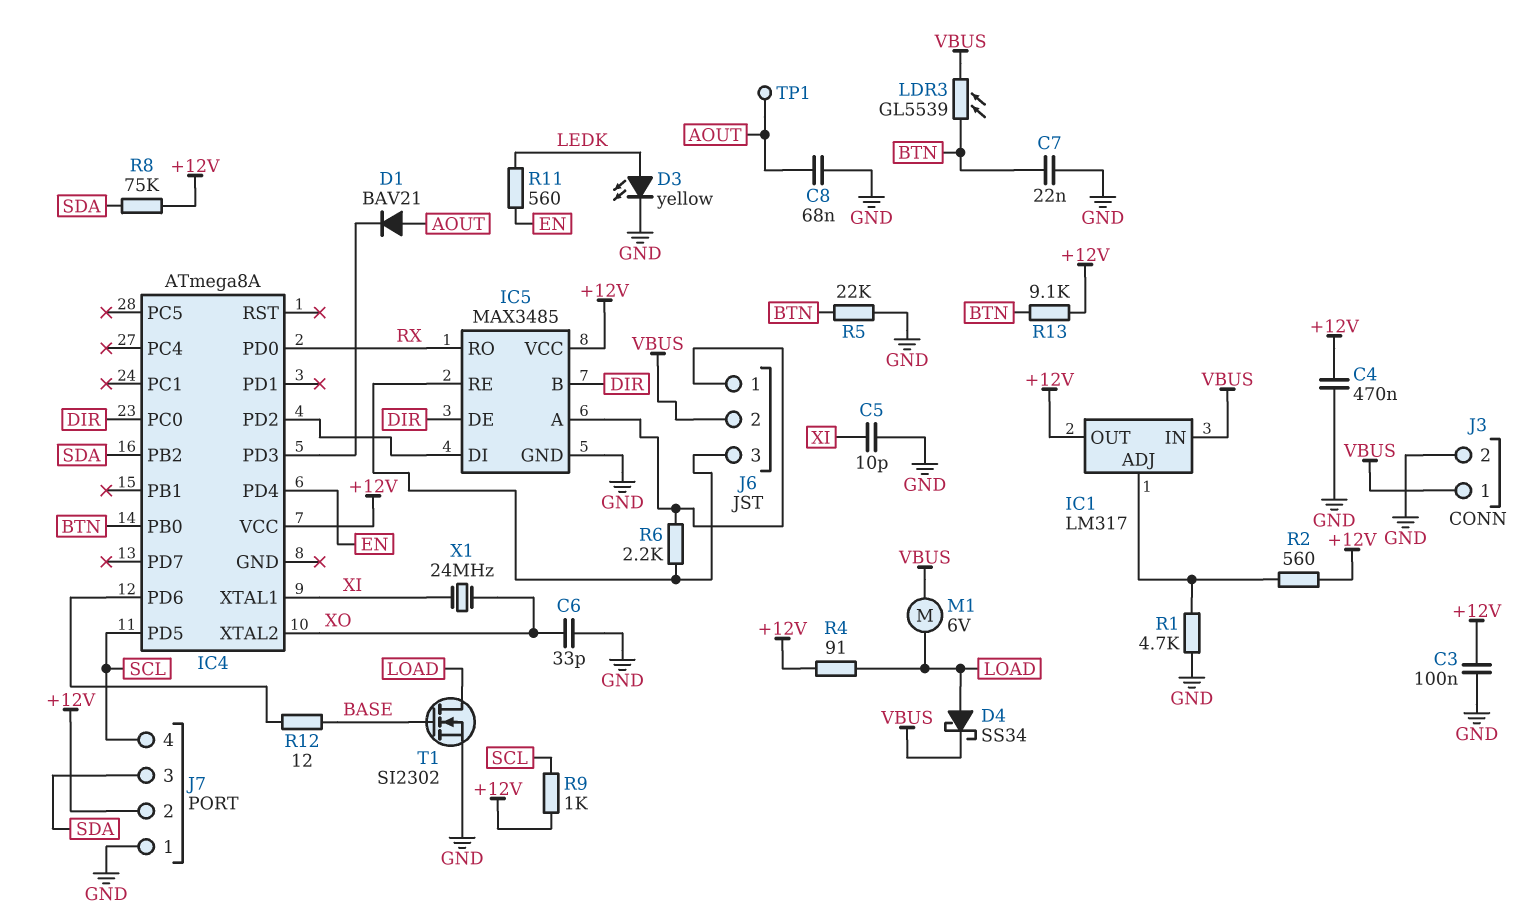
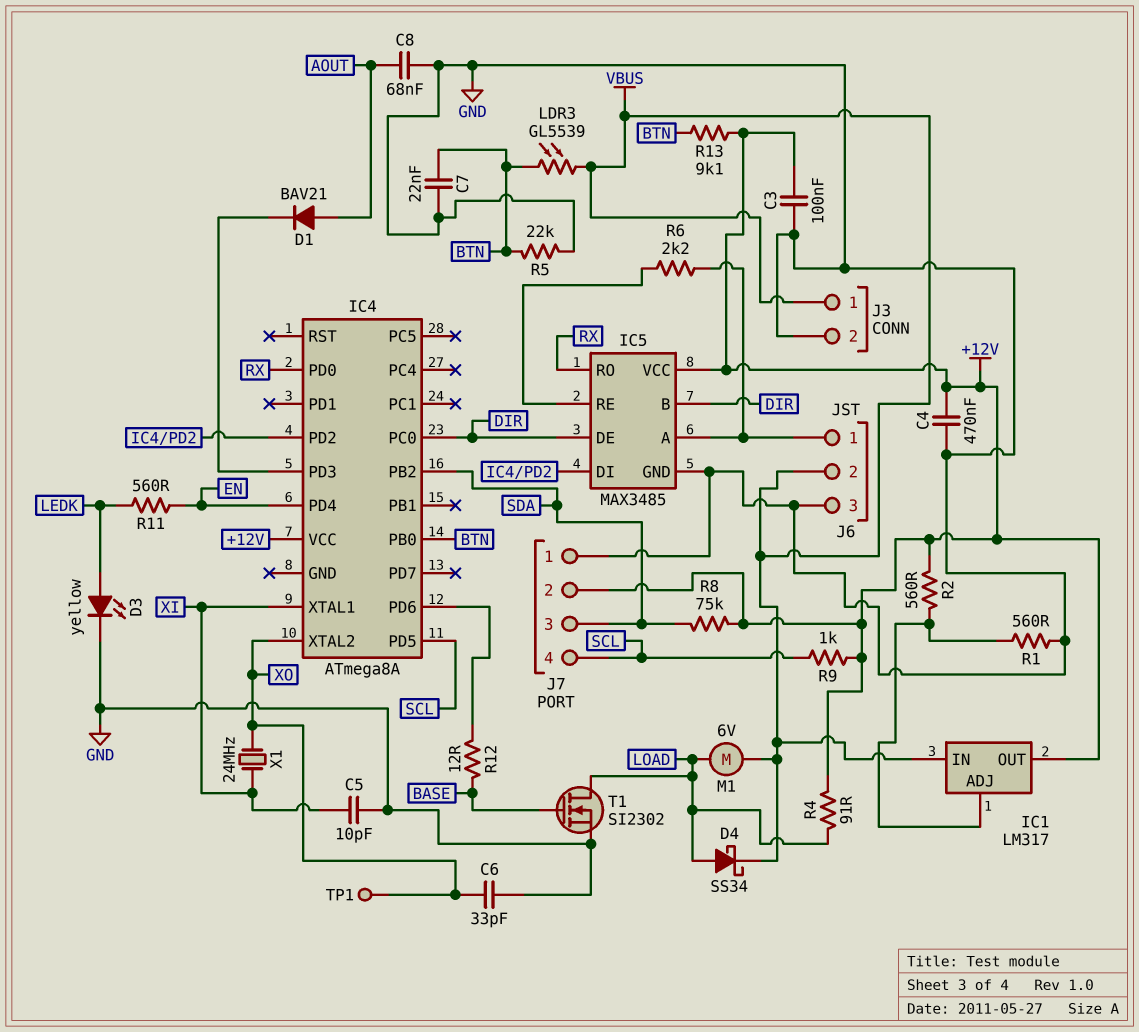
J6 pin 3: IC5/RE -> GND
R1: 4.7k (GND, IC1/ADJ) -> 560 (GND, IC1/ADJ)
TP1: test point (AOUT) -> test point (XO)

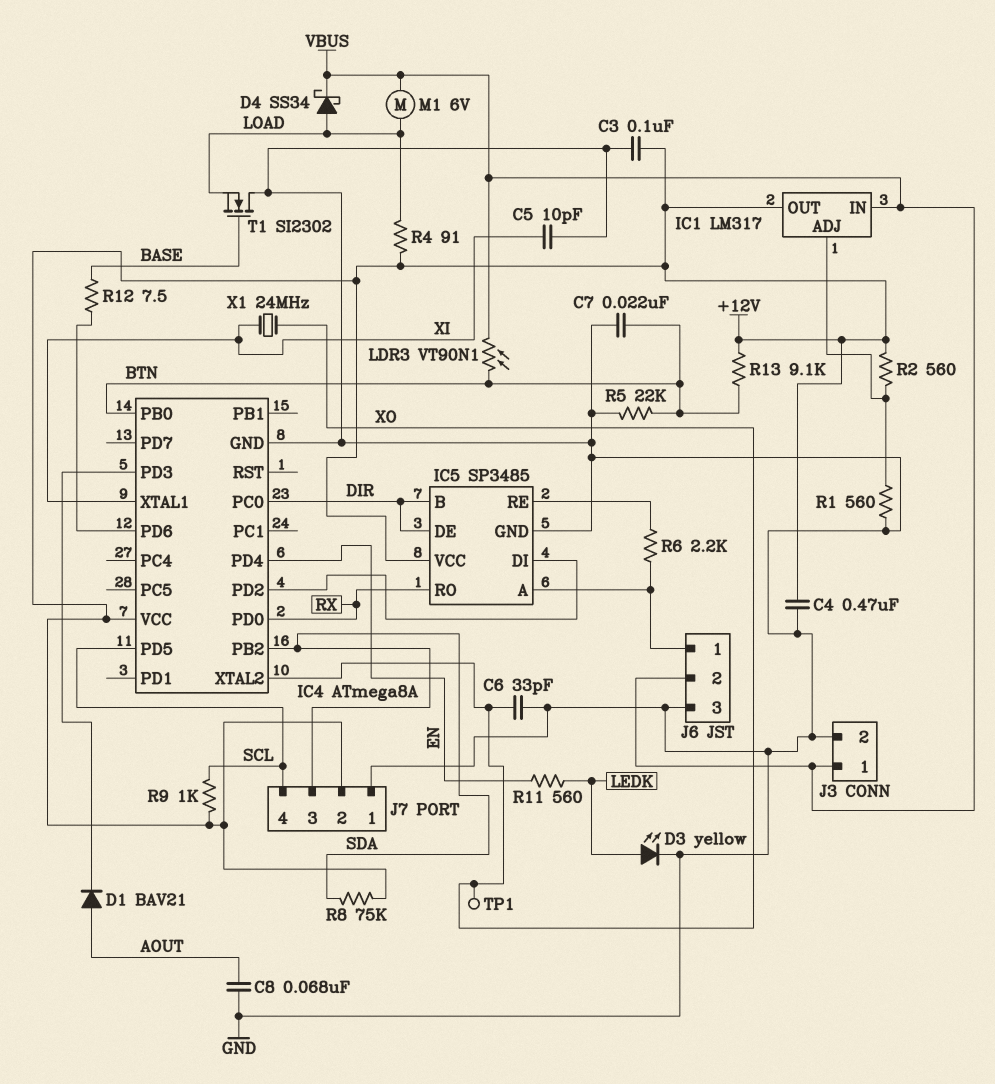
IC4 pin GND: none -> GND
IC5: MAX3485 -> SP3485
LDR3: GL5539 (BTN, VBUS) -> VT90N1 (BTN, VBUS)
R12: 12 (BASE, IC4/PD6) -> 7.5 (BASE, IC4/PD6)
T1: NMOS SI2302 (G BASE, D LOAD, S GND) -> NMOS SI2302 (G BASE, D GND, S LOAD)

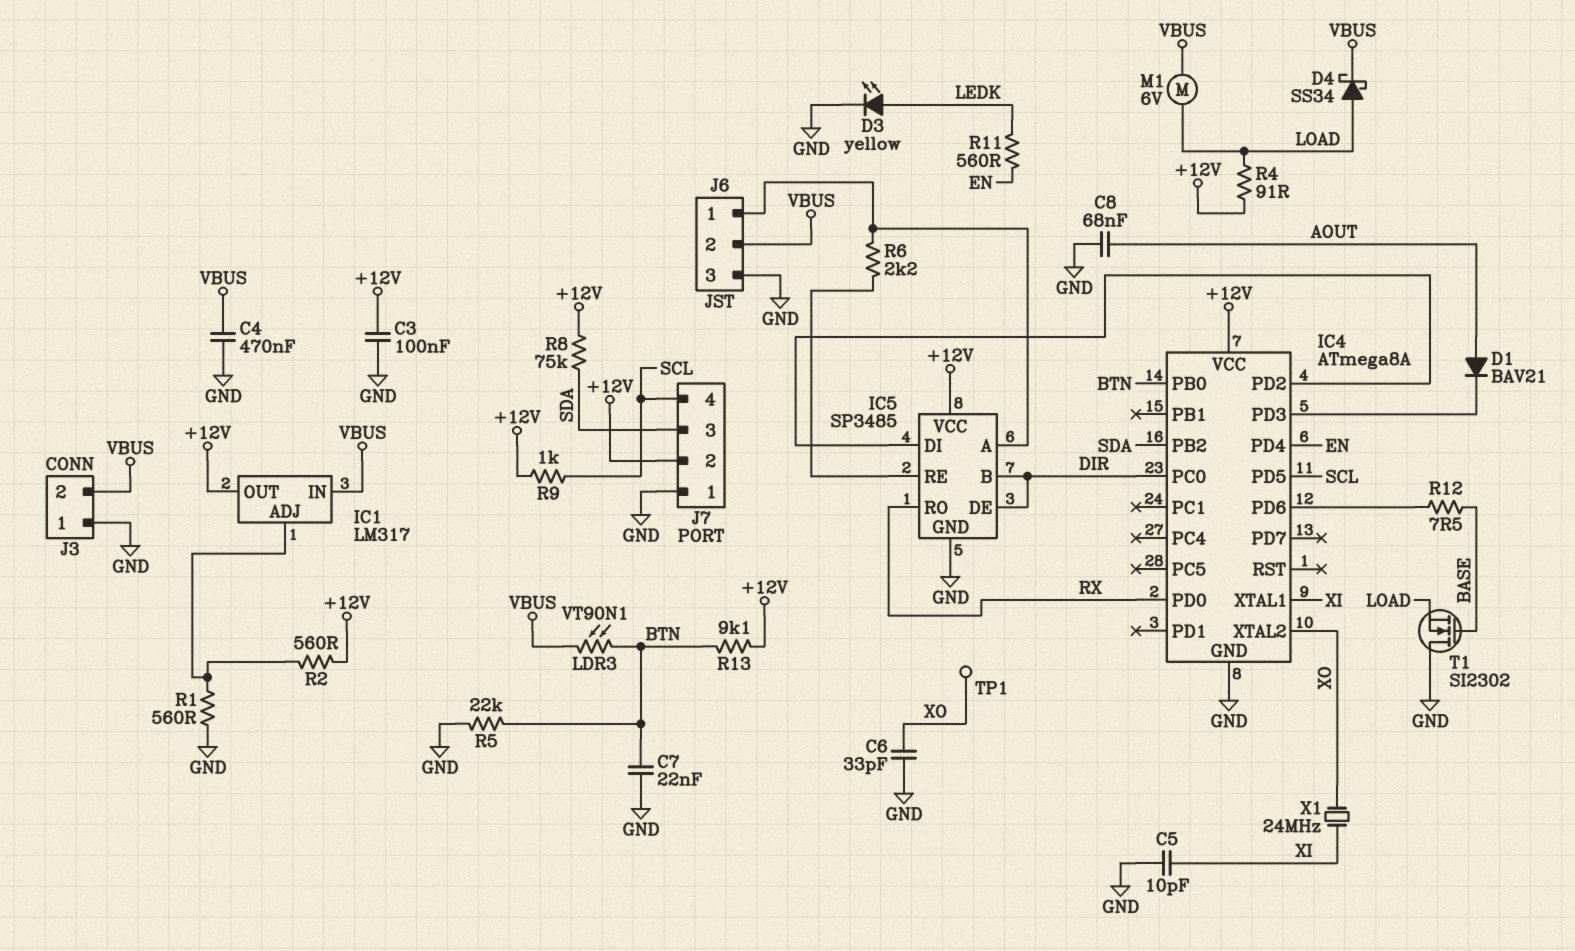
C4: 470nF (+12V, GND) -> 470nF (GND, VBUS)
J3 pin 1: VBUS -> GND
J3 pin 2: GND -> VBUS

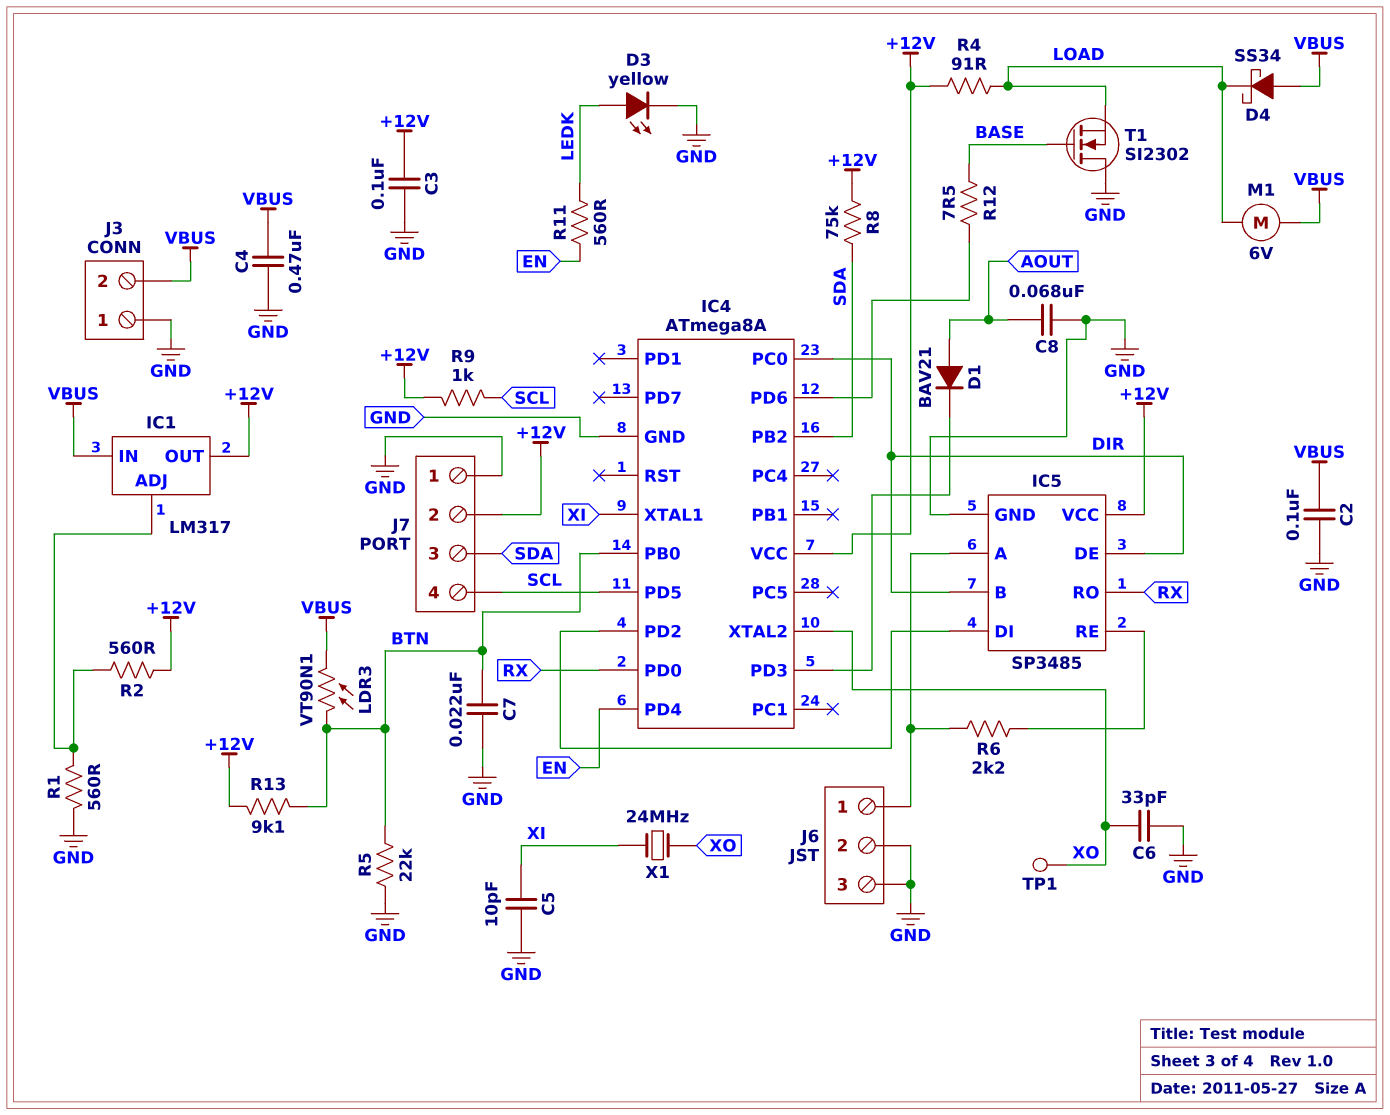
C2: none -> 100nF (GND, VBUS)
D4: schottky SS34 (A LOAD, K VBUS) -> schottky SS34 (A VBUS, K LOAD)
J6 pin 2: VBUS -> GND

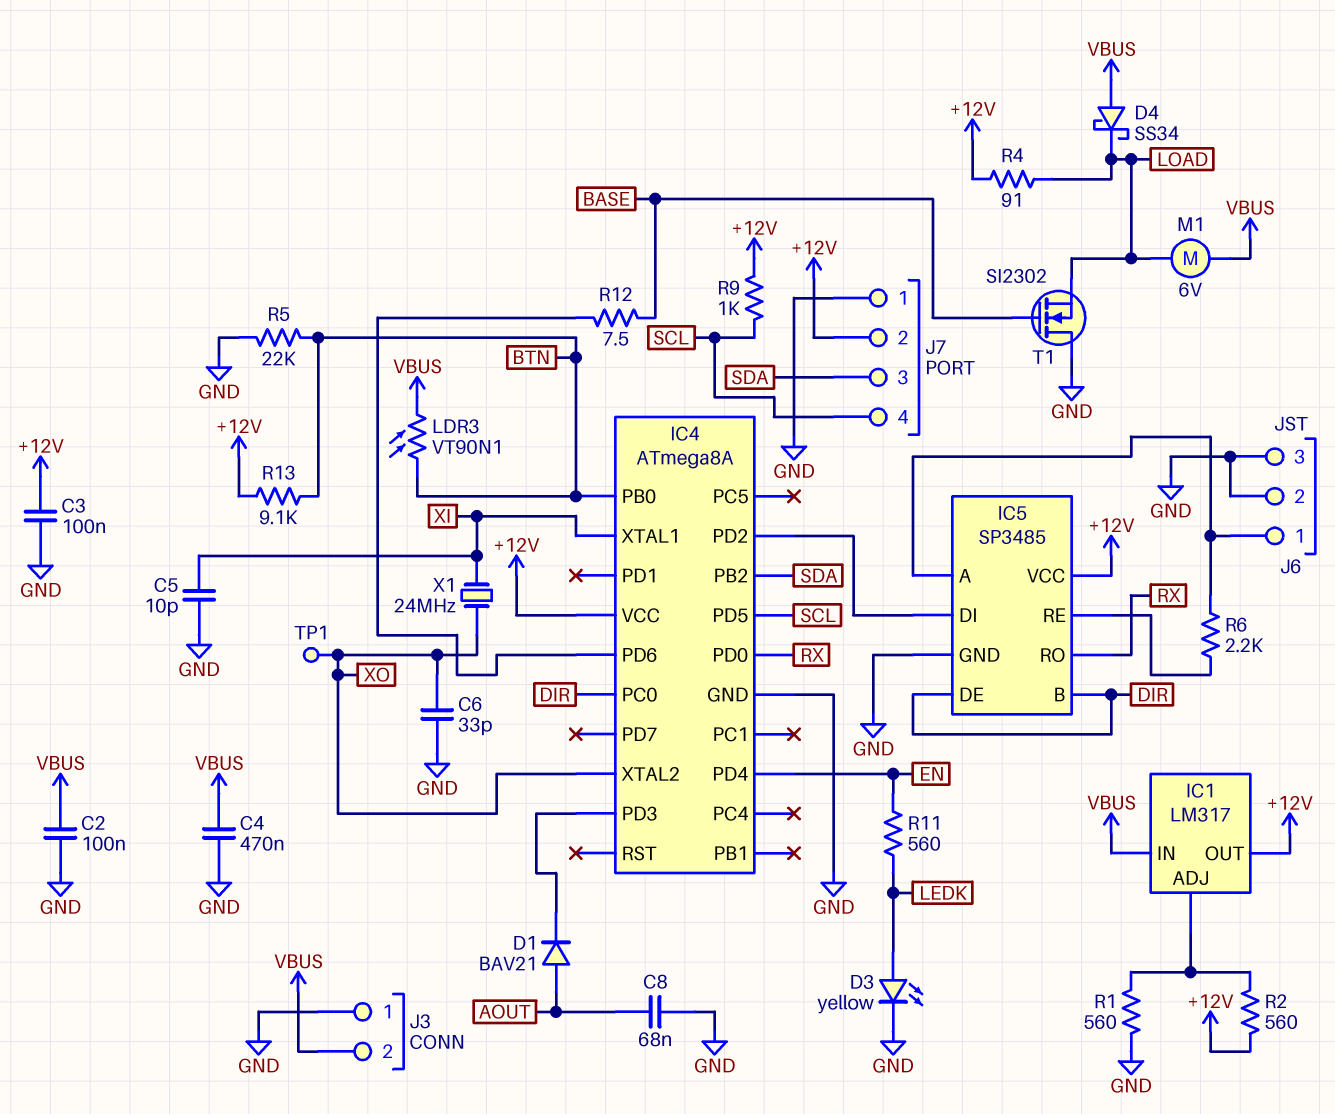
C7: 22nF (BTN, GND) -> none
R8: 75k (+12V, SDA) -> none

